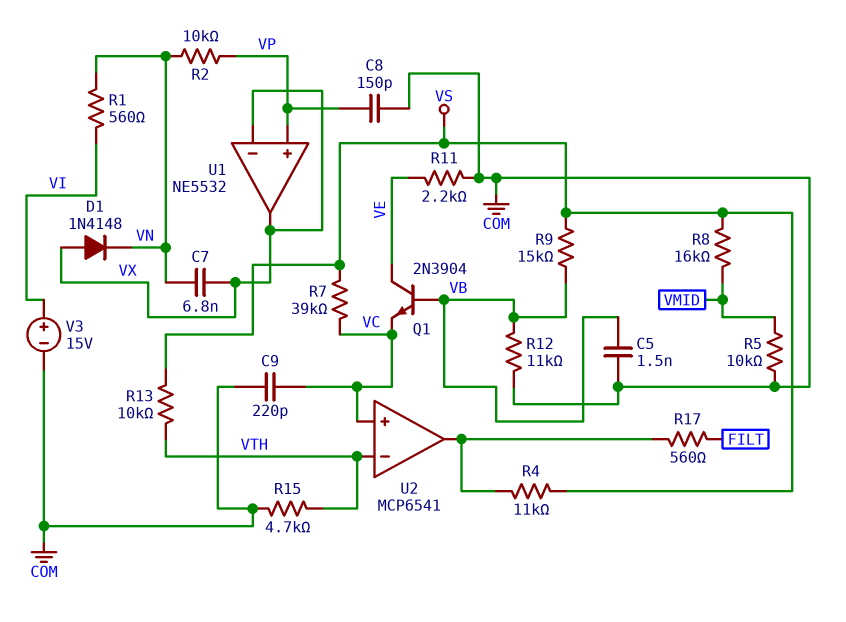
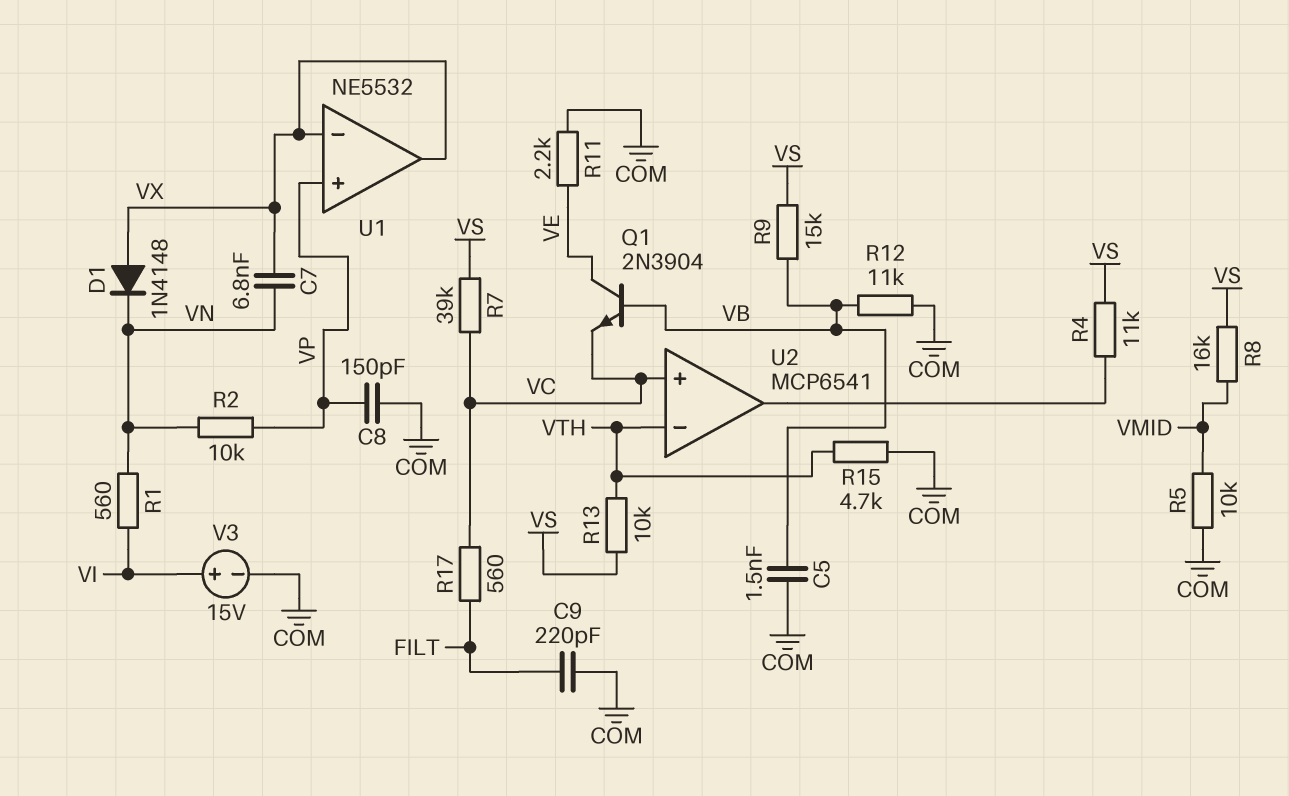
C9: 220pF (COM, VC) -> 220pF (COM, FILT)
R17: 560 (FILT, U2/out) -> 560 (FILT, VC)

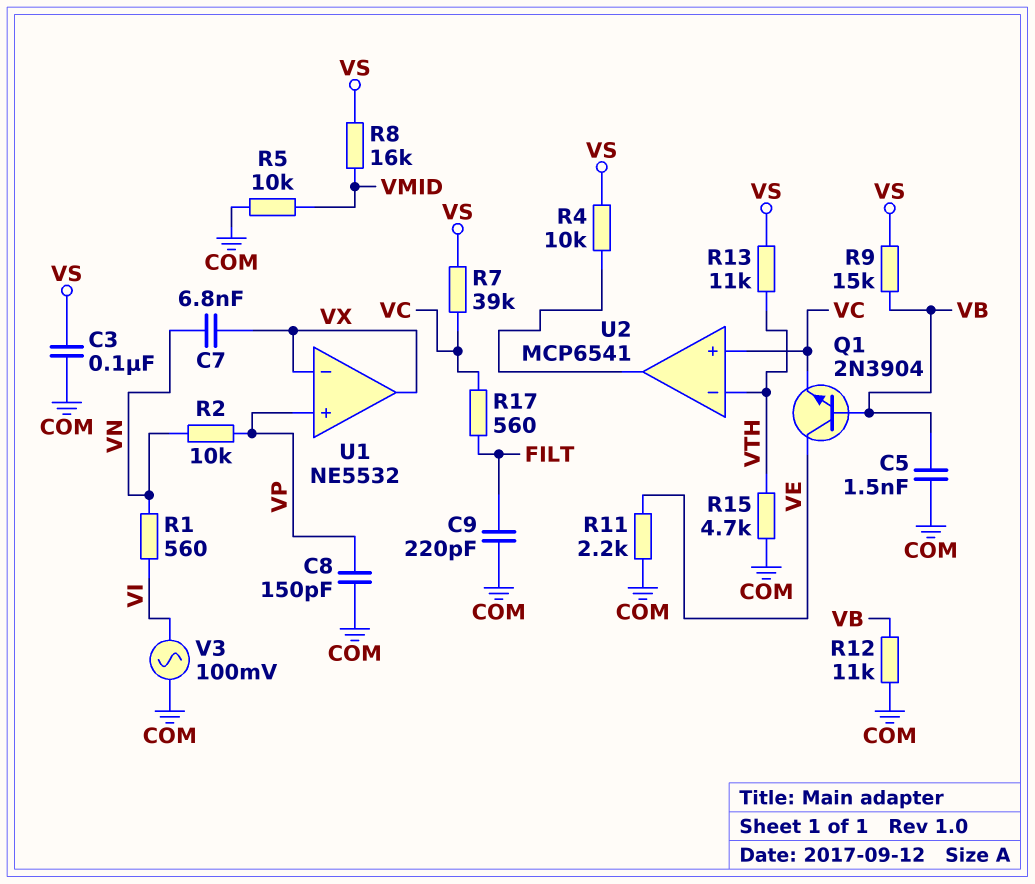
C3: none -> 100nF (COM, VS)
D1: diode 1N4148 (A VX, K VN) -> none
R4: 11k (U2/out, VS) -> 10k (U2/out, VS)
R13: 10k (VS, VTH) -> 11k (VS, VTH)
V3: 15V (plus VI, minus COM) -> AC 100mV (COM, VI)

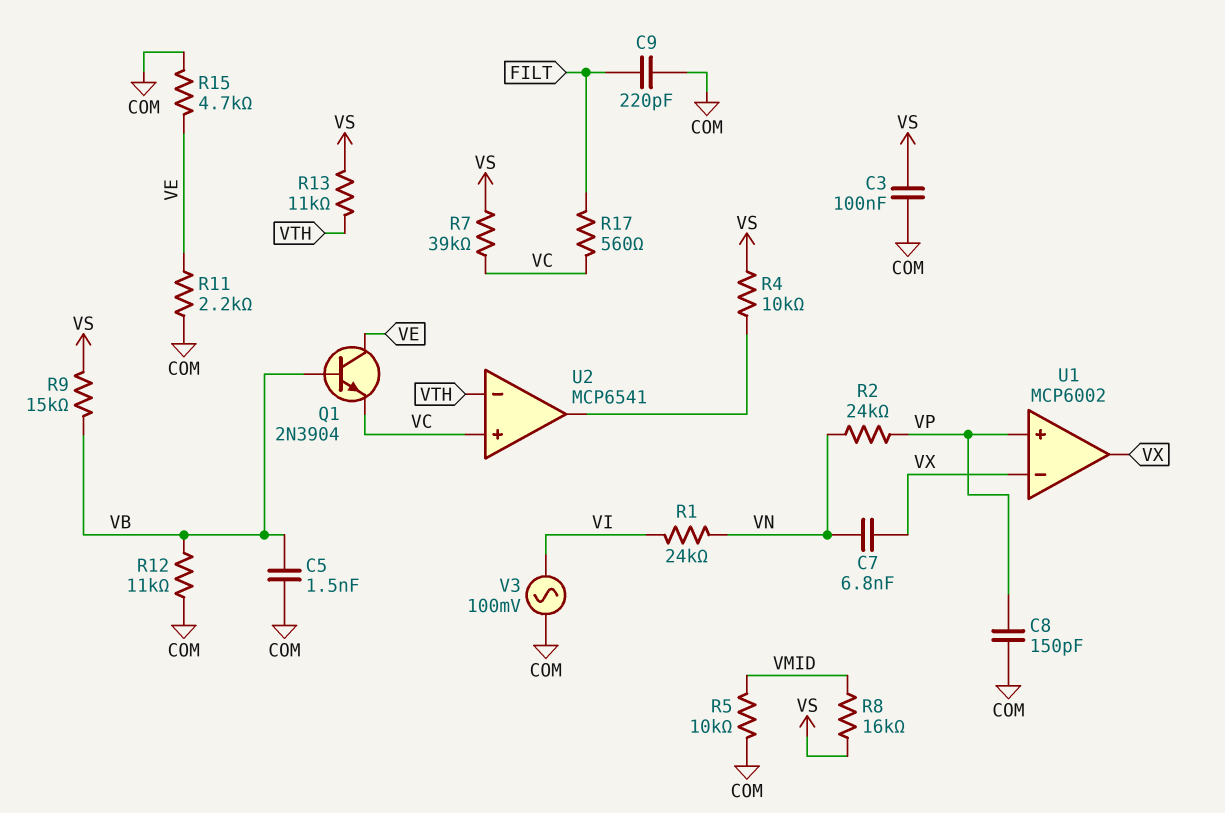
R1: 560 (VI, VN) -> 24k (VI, VN)
R2: 10k (VN, VP) -> 24k (VN, VP)
R15: 4.7k (COM, VTH) -> 4.7k (COM, VE)
U1: NE5532 -> MCP6002

